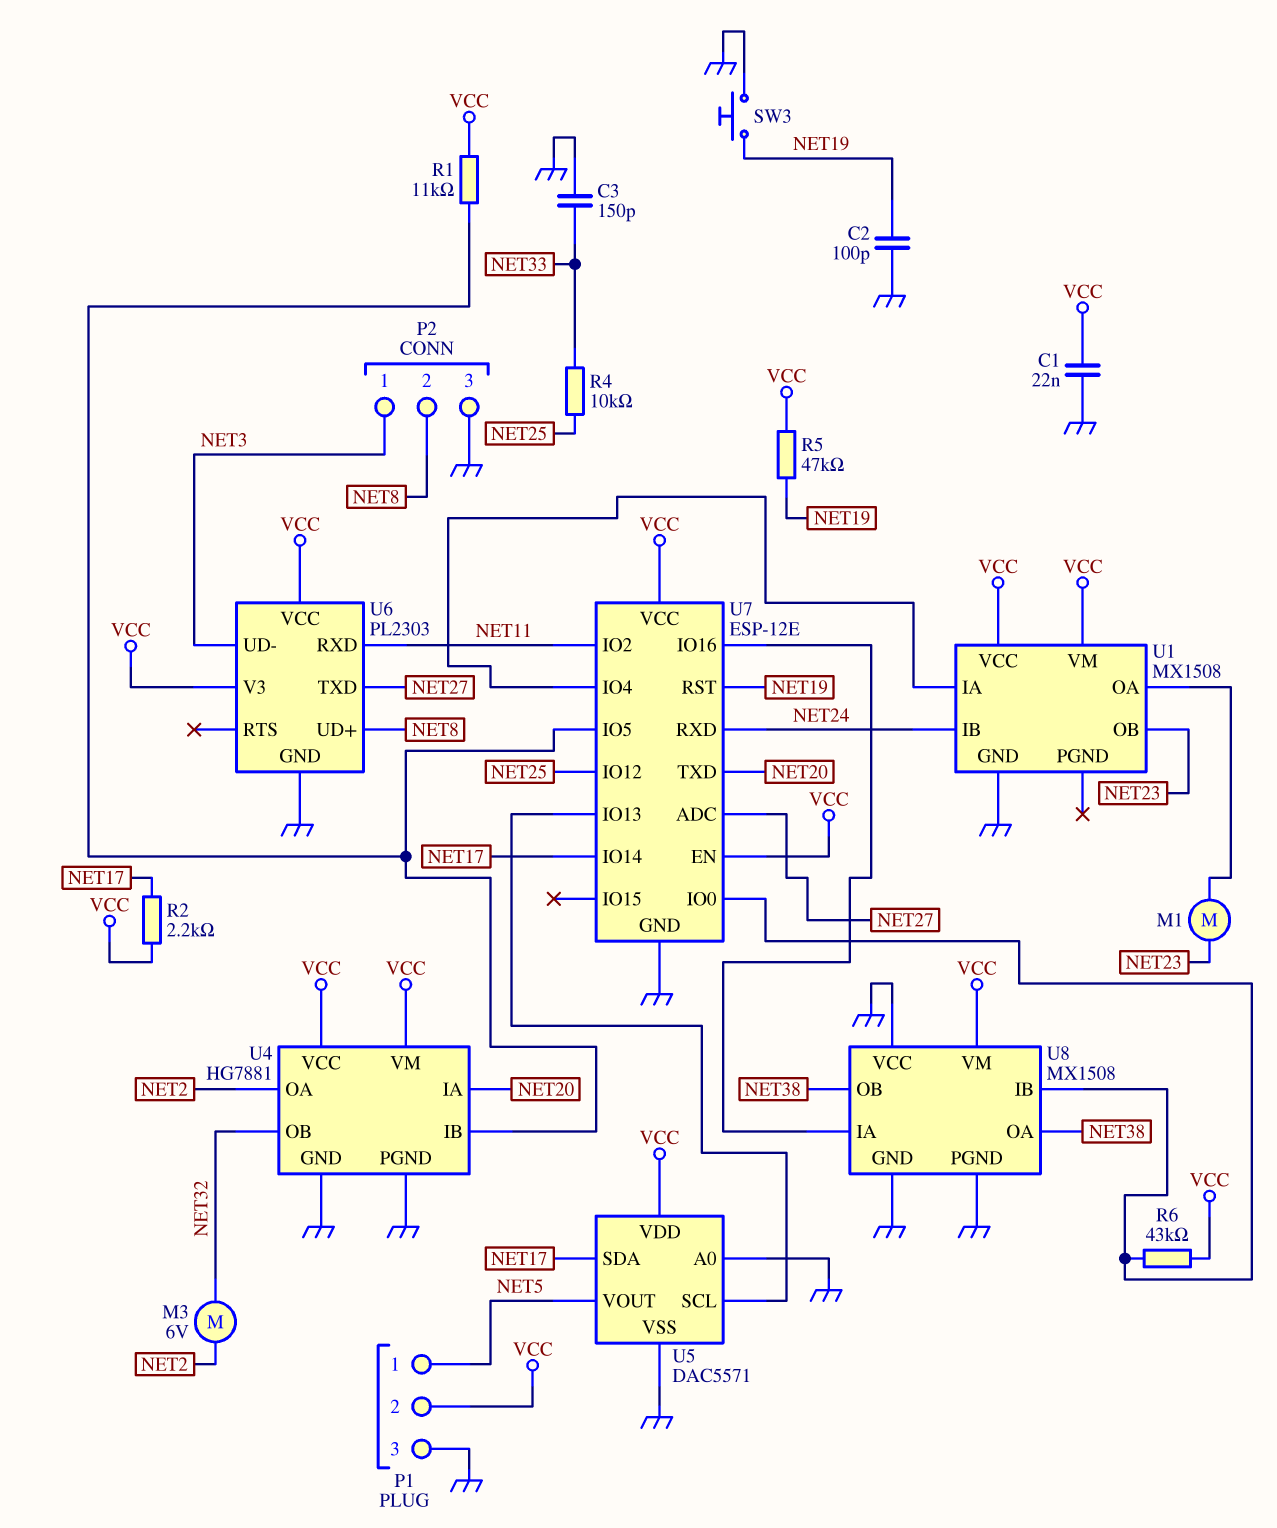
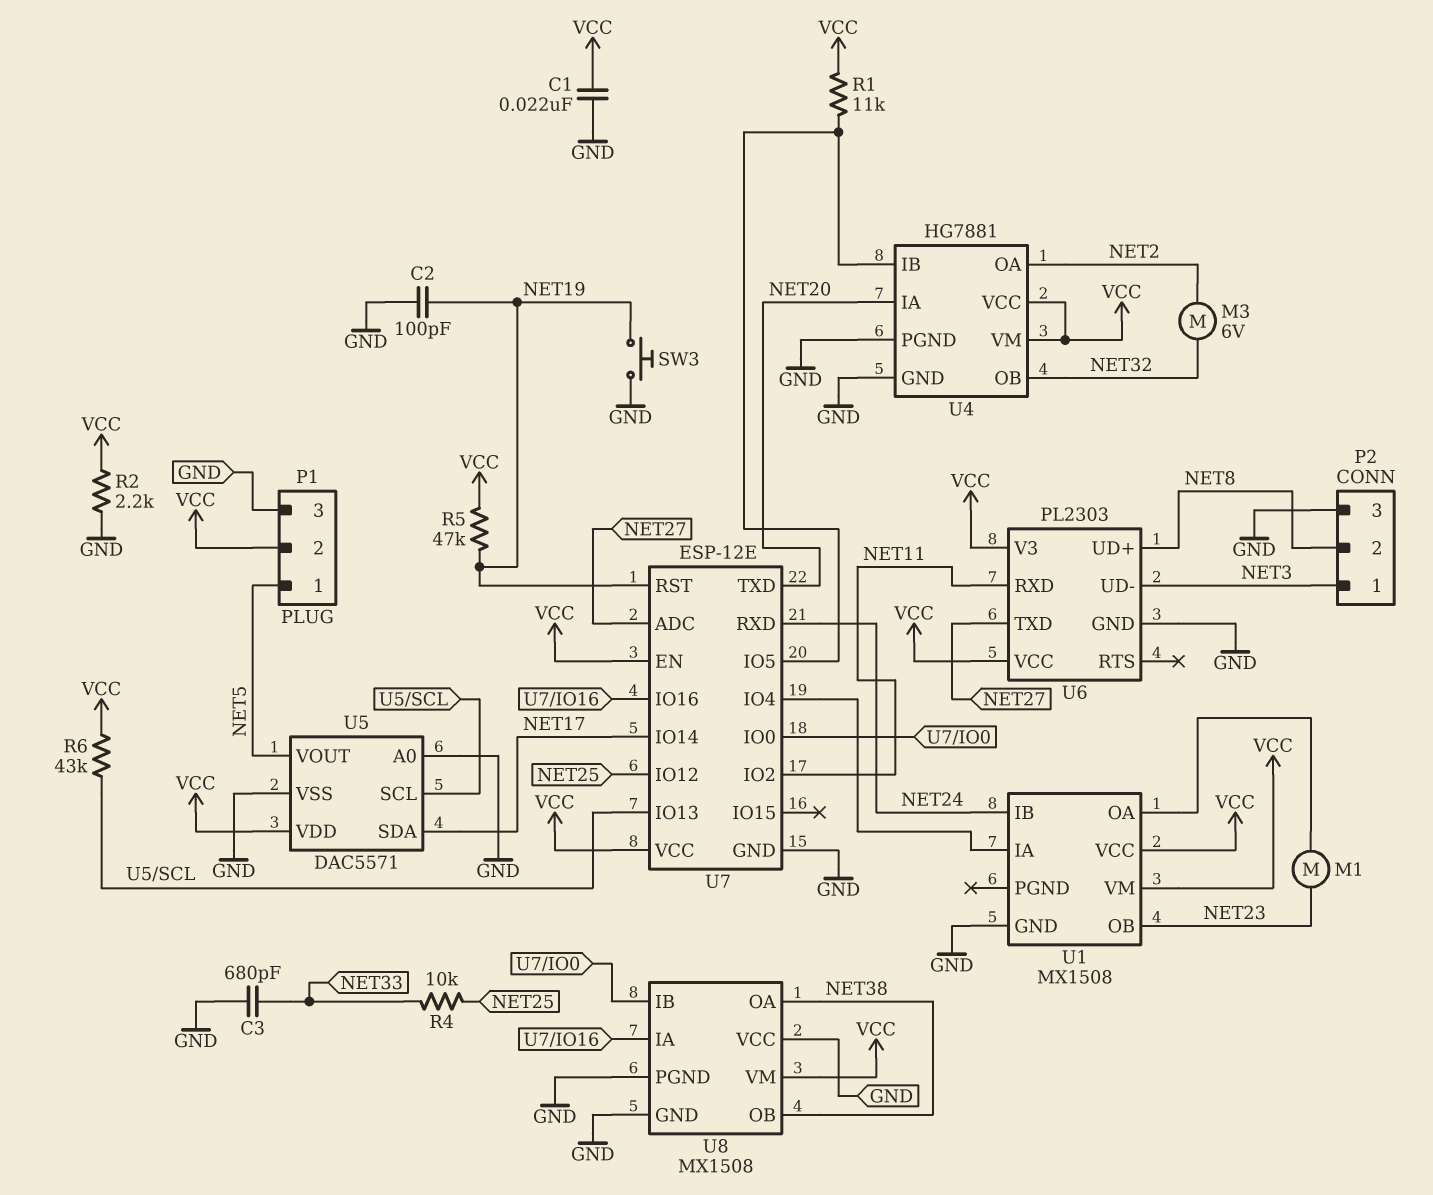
C3: 150pF (GND, NET33) -> 680pF (GND, NET33)
R2: 2.2k (NET17, VCC) -> 2.2k (GND, VCC)
R6: 43k (U7/IO0, VCC) -> 43k (U5/SCL, VCC)

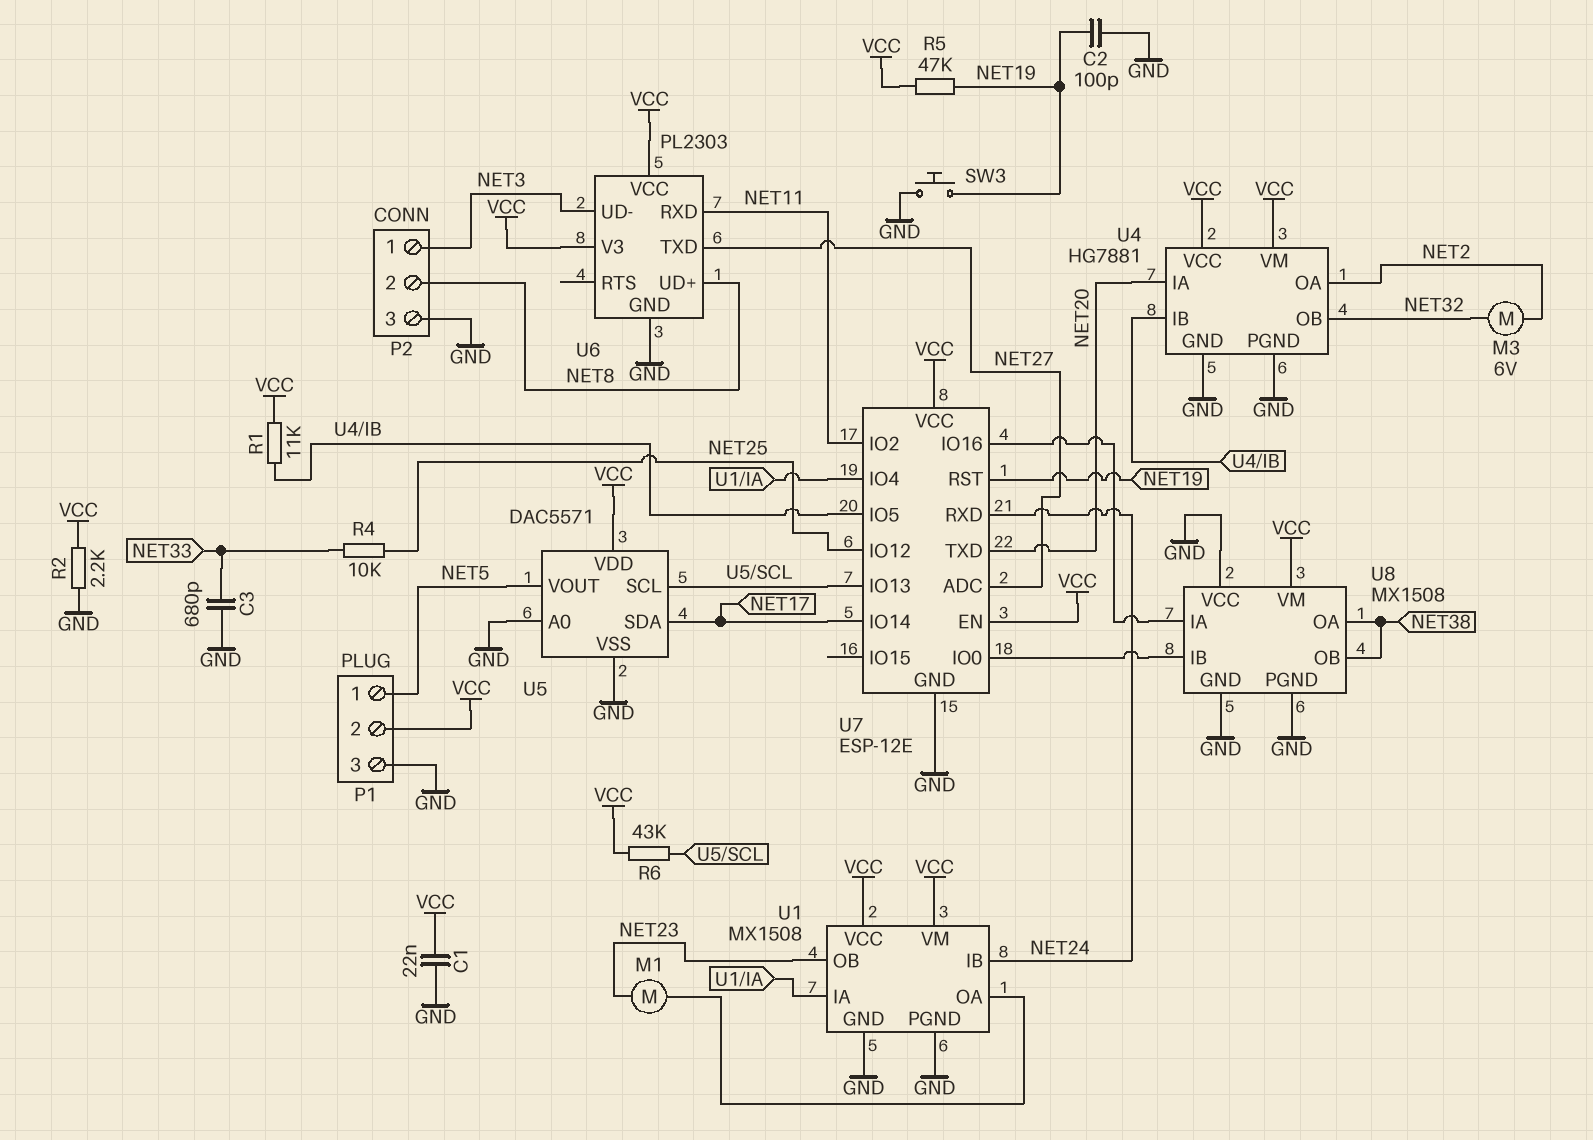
U1 pin PGND: none -> GND

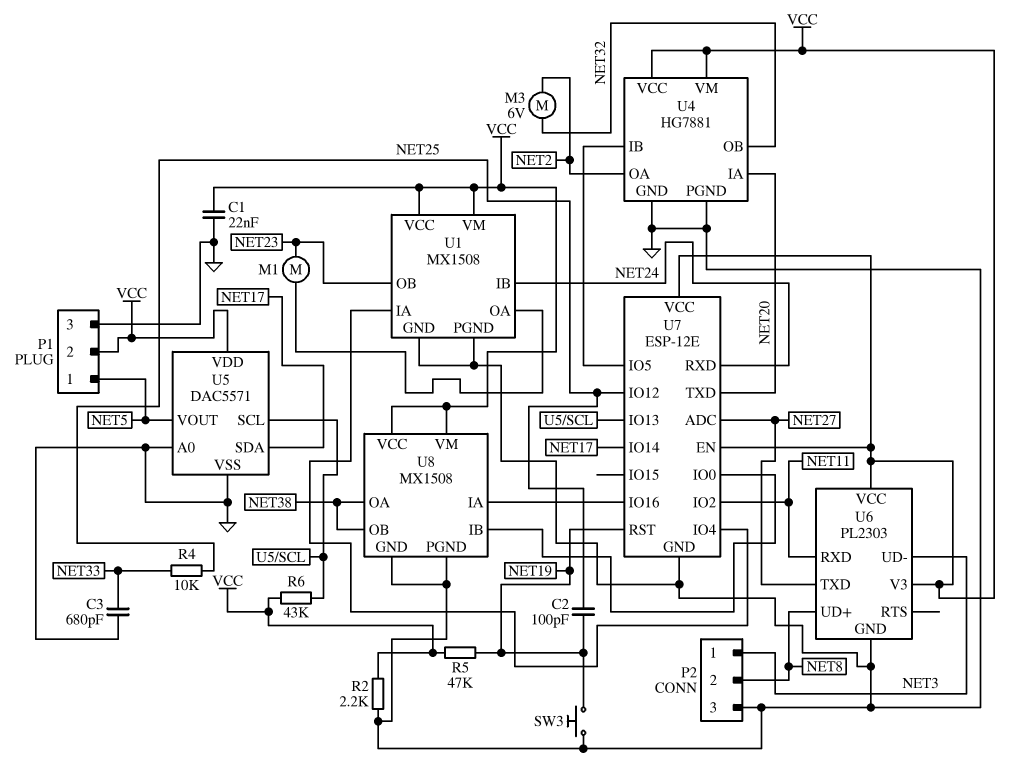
C2: 100pF (GND, NET19) -> 100pF (NET19, NET25)
R1: 11k (U4/IB, VCC) -> none
U8 pin VCC: GND -> VCC

